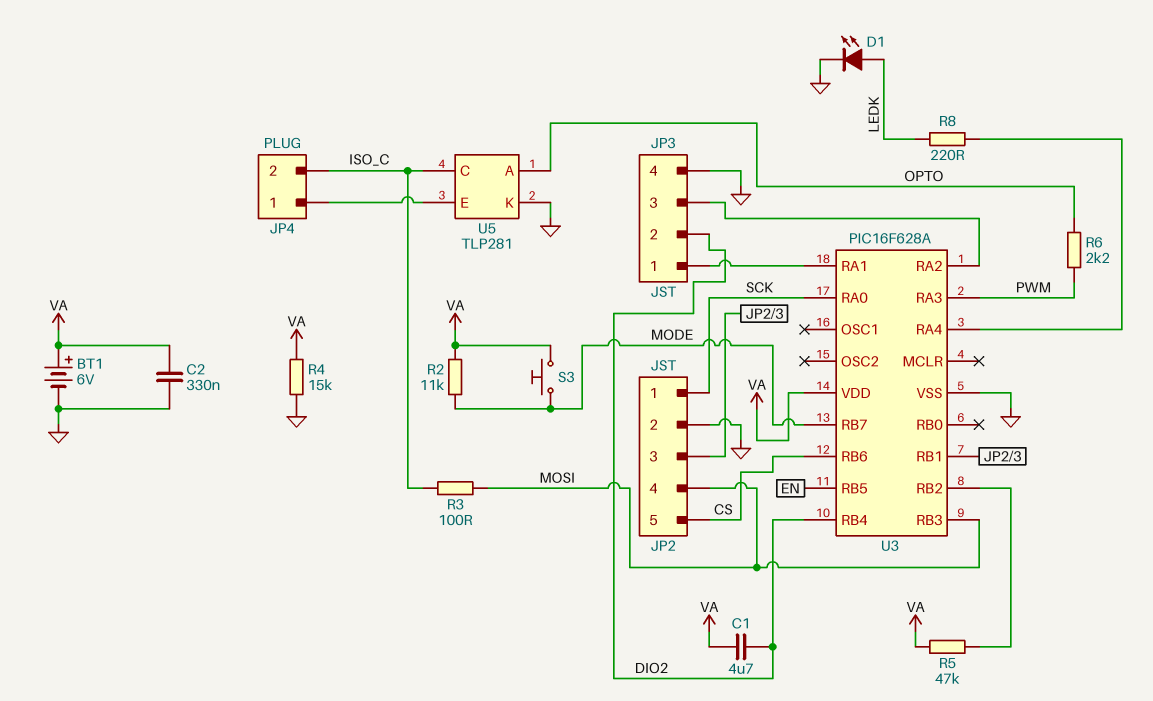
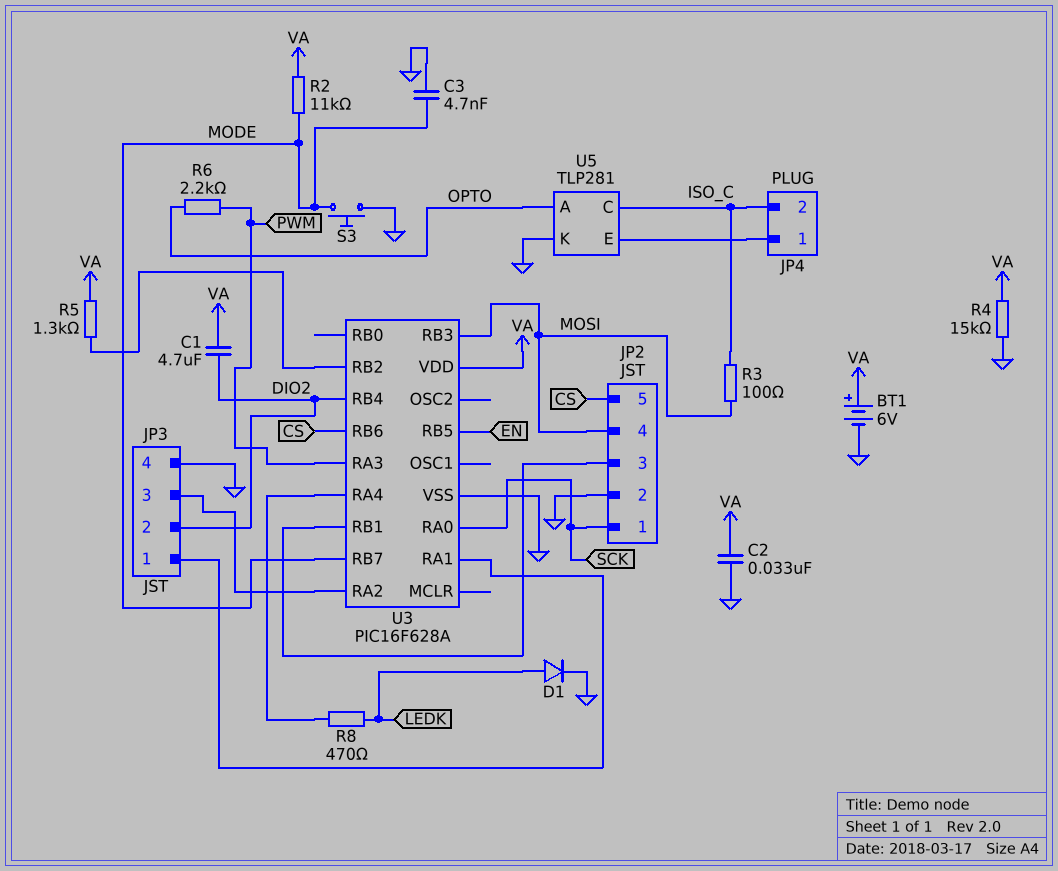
C2: 330nF (GND, VA) -> 33nF (GND, VA)
C3: none -> 4.7nF (GND, MODE)
D1: LED (A LEDK, K GND) -> diode (A LEDK, K GND)
R5: 47k (U3/RB2, VA) -> 1.3k (U3/RB2, VA)
R8: 220 (LEDK, U3/RA4) -> 470 (LEDK, U3/RA4)
S3: button (MODE, VA) -> button (GND, MODE)

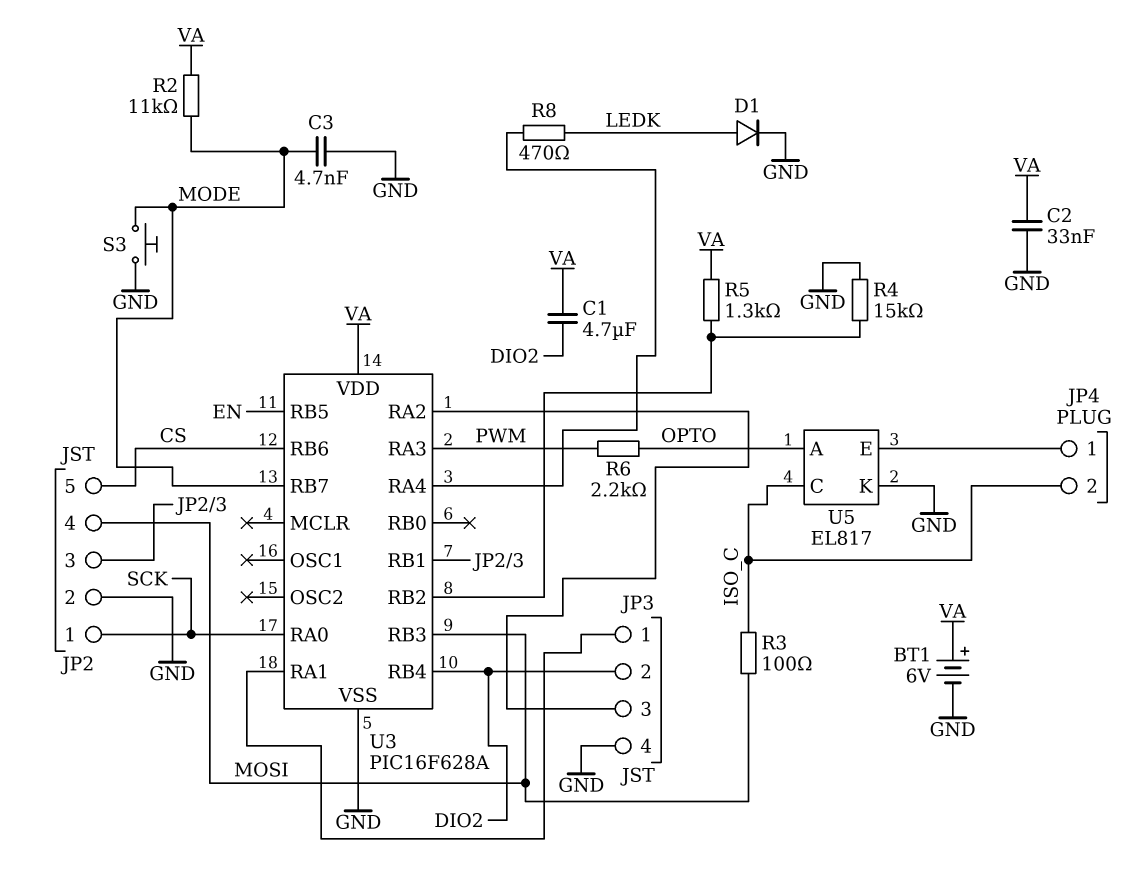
R4: 15k (GND, VA) -> 15k (GND, U3/RB2)
U5: TLP281 -> EL817

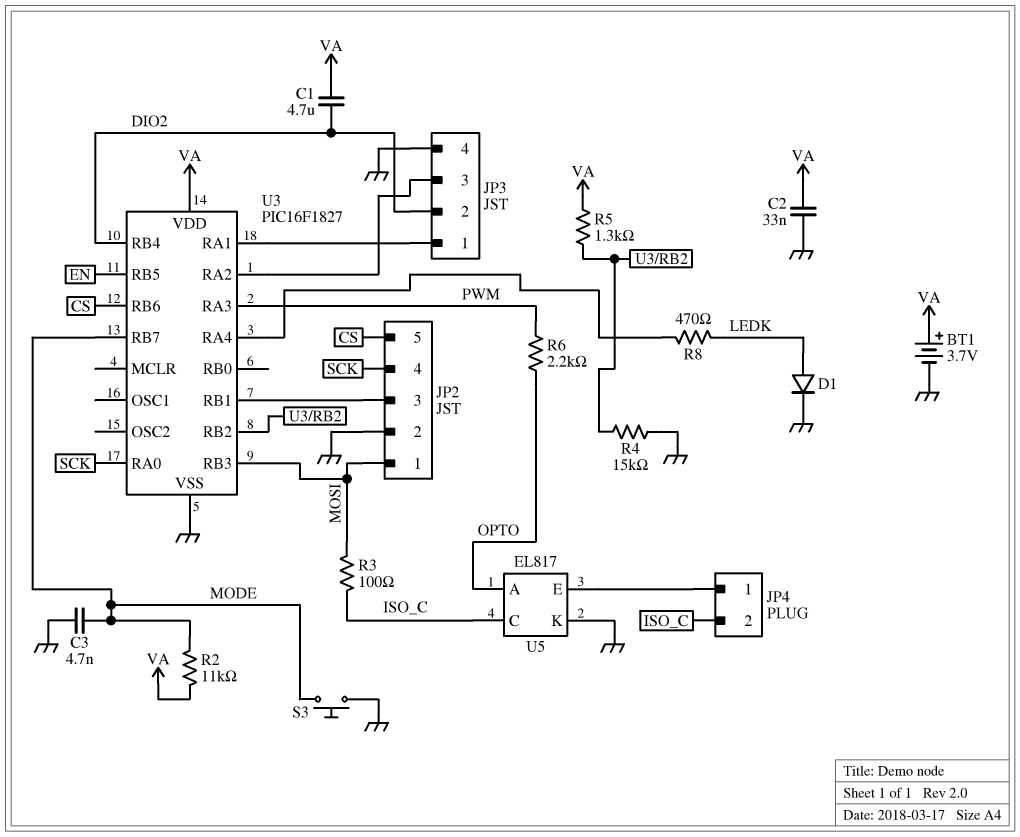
BT1: 6V (plus VA, minus GND) -> 3.7V (plus VA, minus GND)
JP2 pin 1: SCK -> MOSI
JP2 pin 4: MOSI -> SCK
U3: PIC16F628A -> PIC16F1827

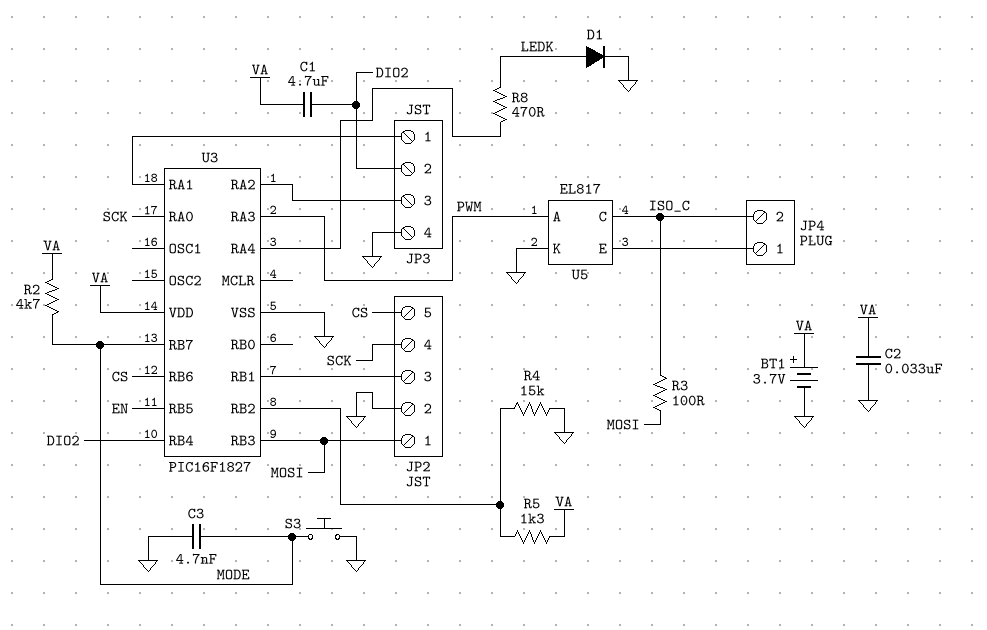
R2: 11k (MODE, VA) -> 4.7k (MODE, VA)
R6: 2.2k (OPTO, PWM) -> none
U5 pin A: OPTO -> PWM

